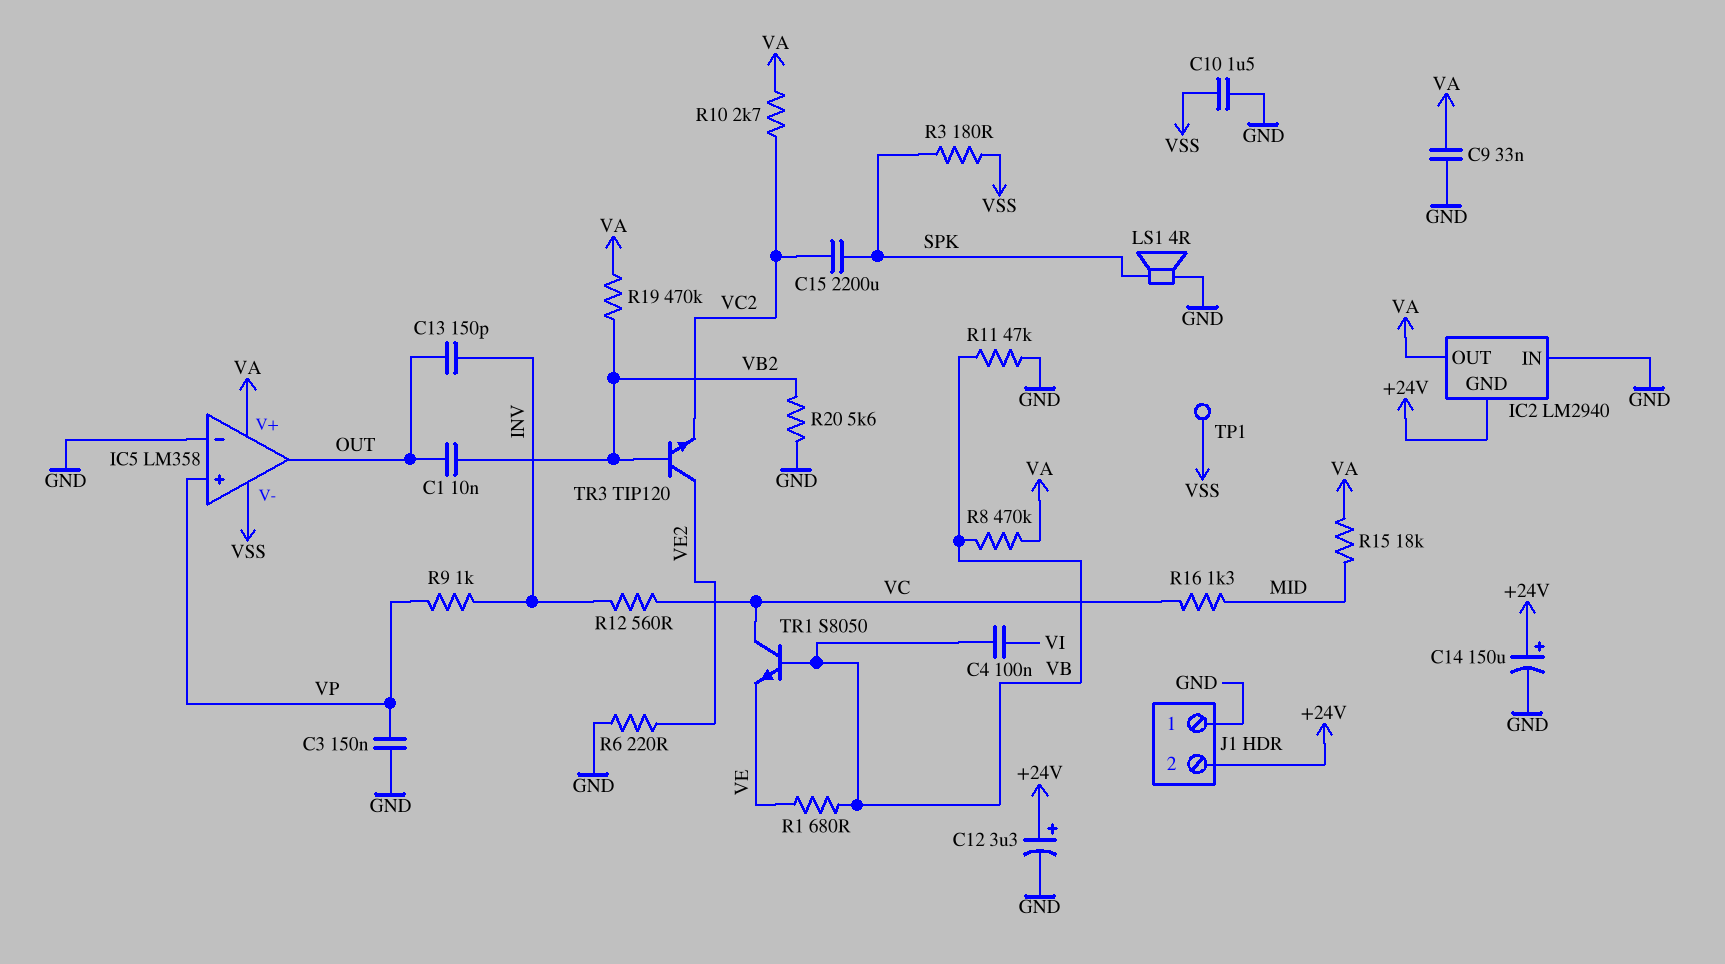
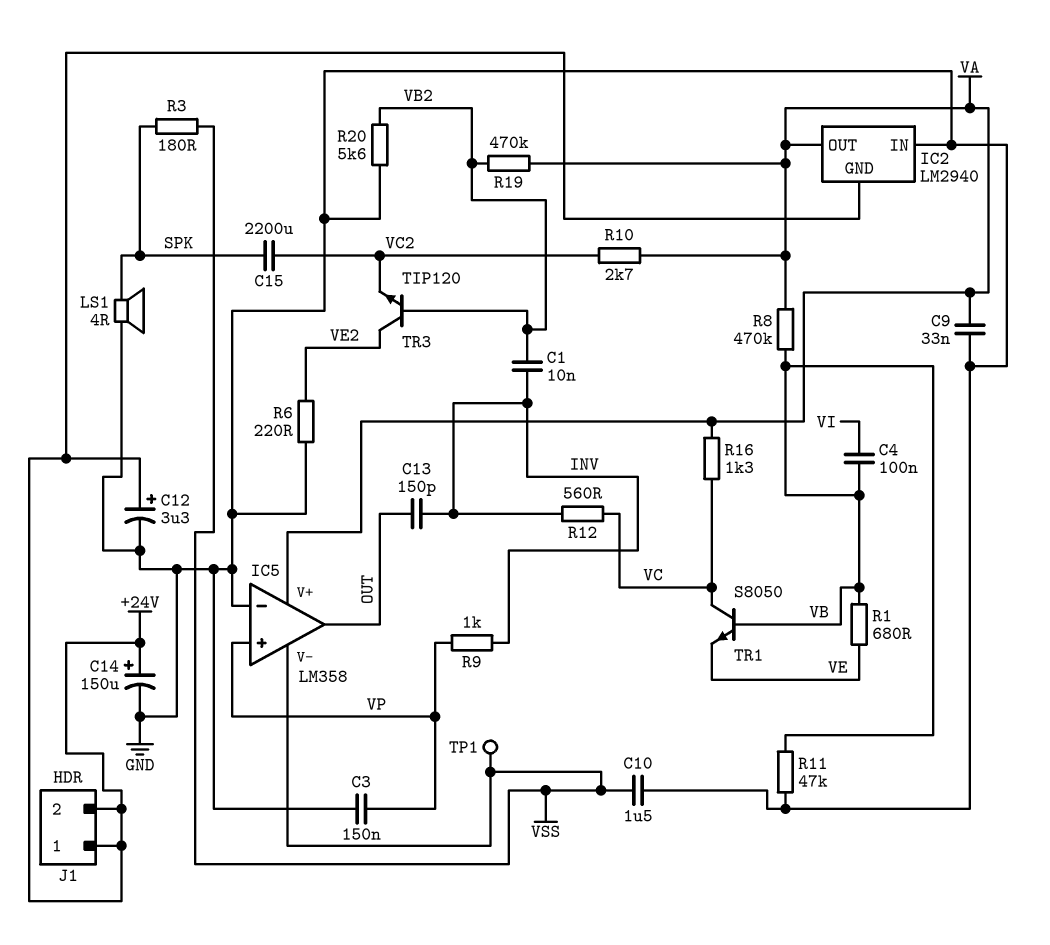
C1: 10nF (OUT, VB2) -> 10nF (INV, VB2)
J1 pin 1: GND -> +24V
R15: 18k (MID, VA) -> none
R16: 1.3k (MID, VC) -> 1.3k (VA, VC)

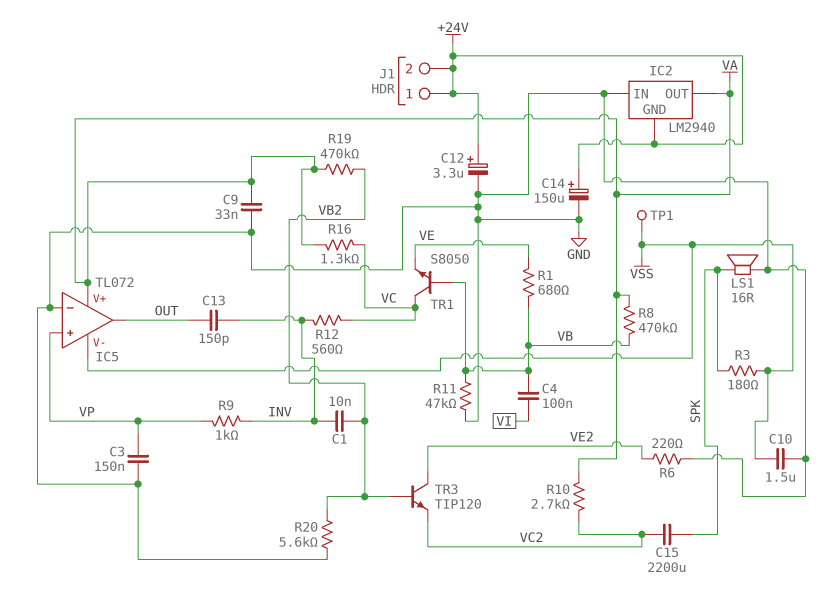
IC5: LM358 -> TL072
LS1: speaker 4R (GND, SPK) -> speaker 16R (GND, SPK)

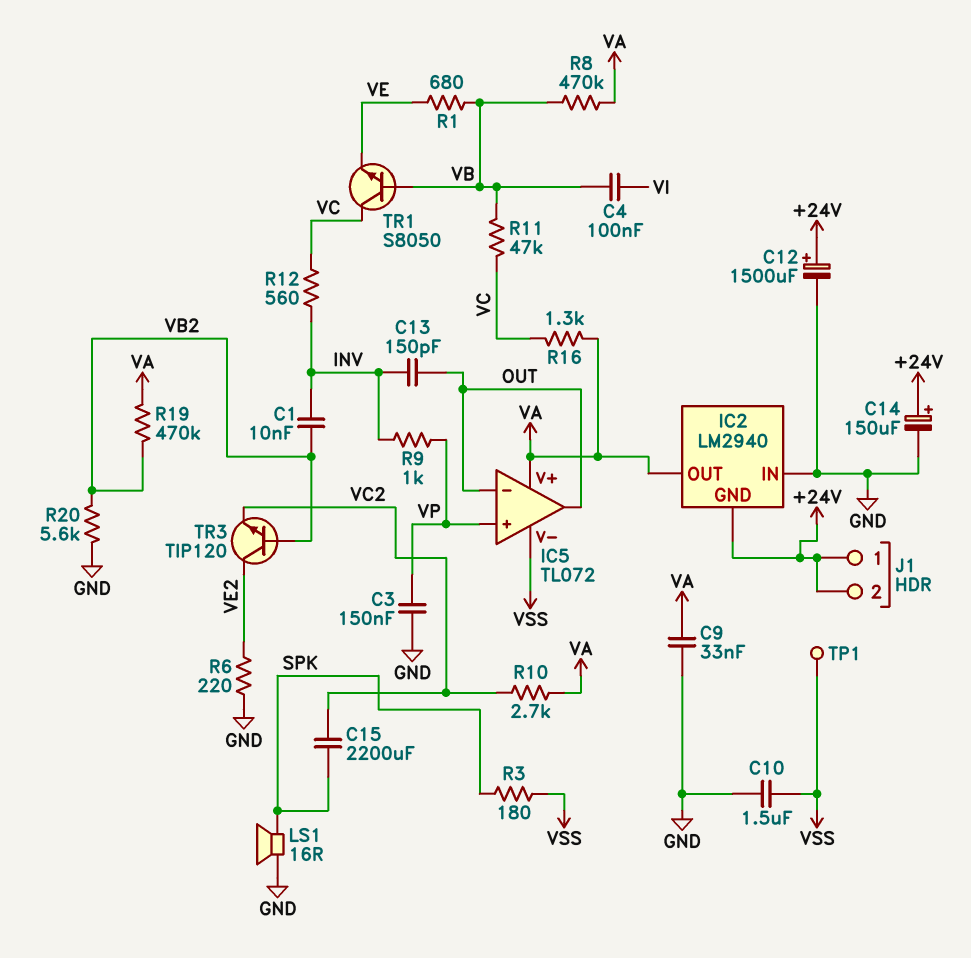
C12: 3.3uF (plus +24V, minus GND) -> 1500uF (plus +24V, minus GND)
IC5 pin in-: GND -> OUT
R11: 47k (GND, VB) -> 47k (VB, VC)

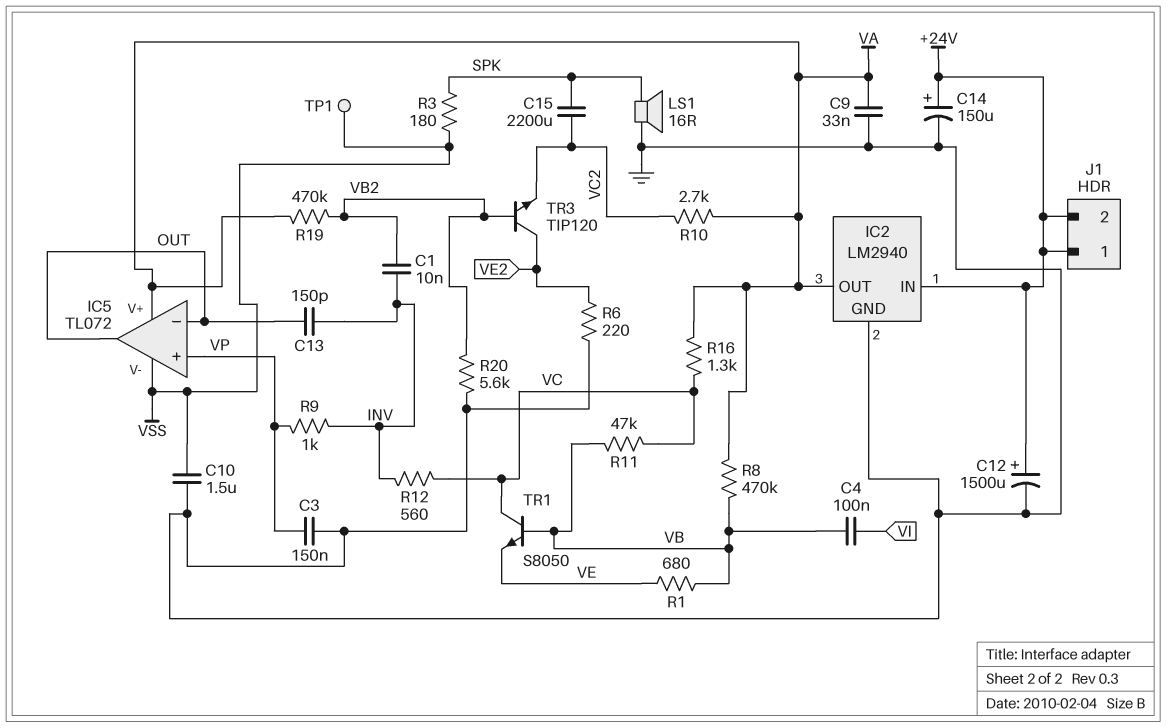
IC2 pin GND: +24V -> GND
IC2 pin IN: GND -> +24V

